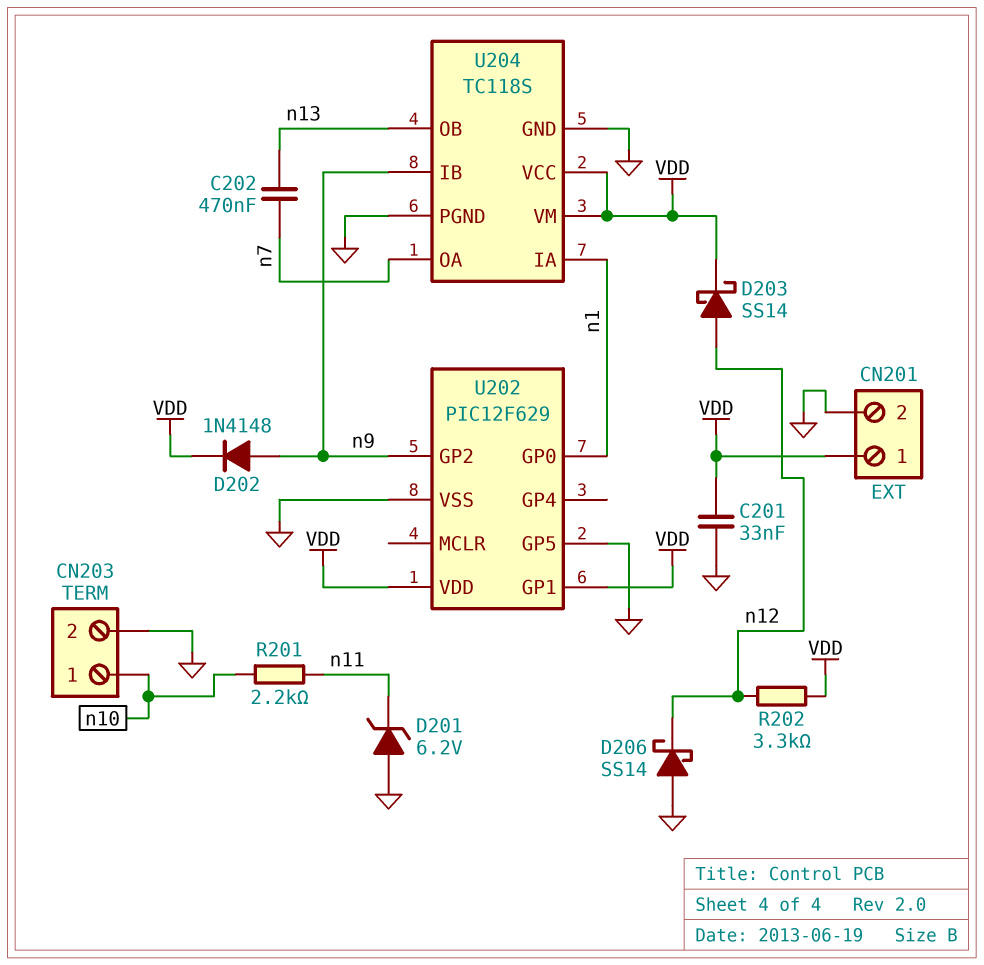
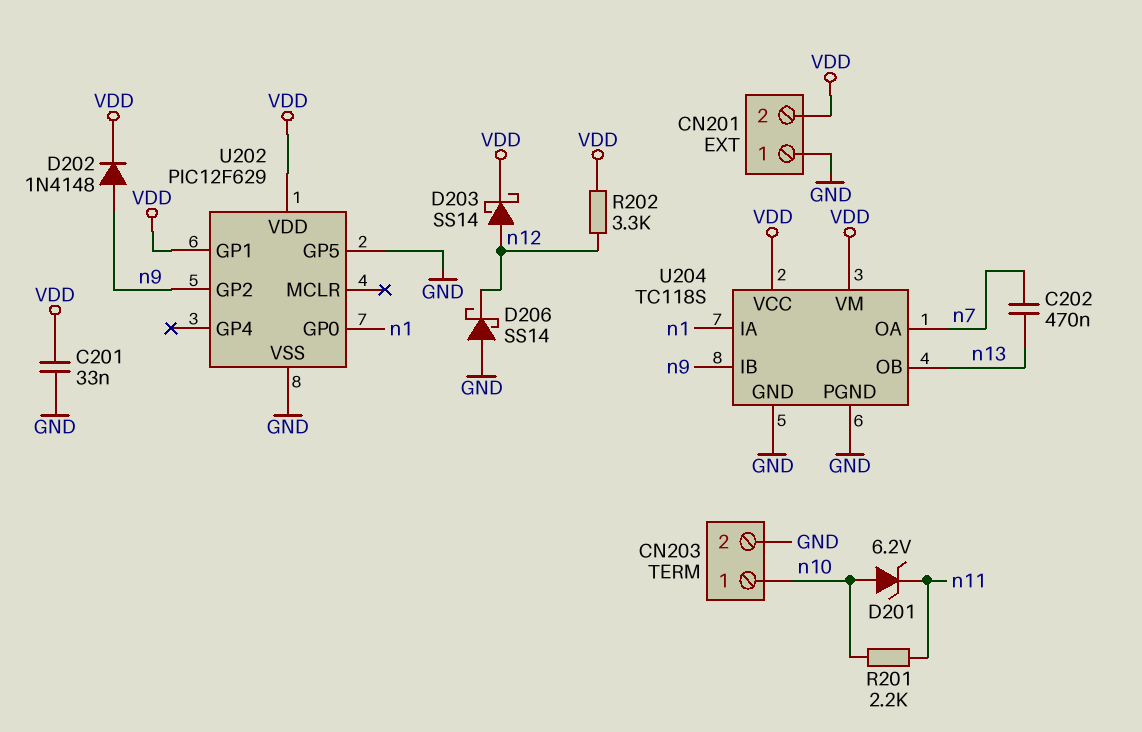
CN201 pin 1: VDD -> GND
CN201 pin 2: GND -> VDD
D201: zener 6.2V (A GND, K n11) -> zener 6.2V (A n10, K n11)

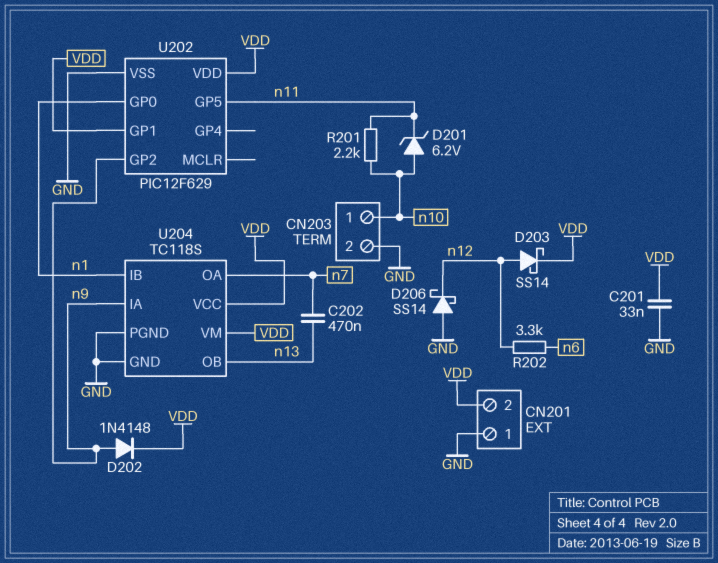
R202: 3.3k (VDD, n12) -> 3.3k (n6, n12)
U202 pin GP5: GND -> n11
U204 pin IA: n1 -> n9
U204 pin IB: n9 -> n1

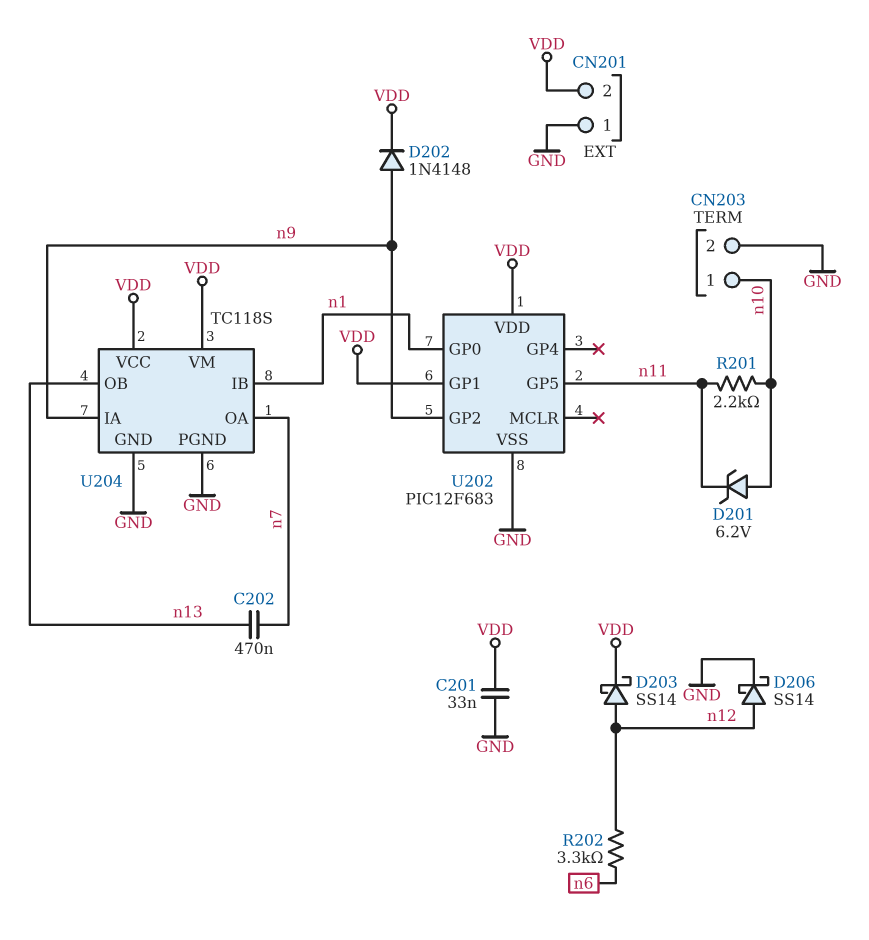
D206: schottky SS14 (A GND, K n12) -> schottky SS14 (A n12, K GND)
U202: PIC12F629 -> PIC12F683

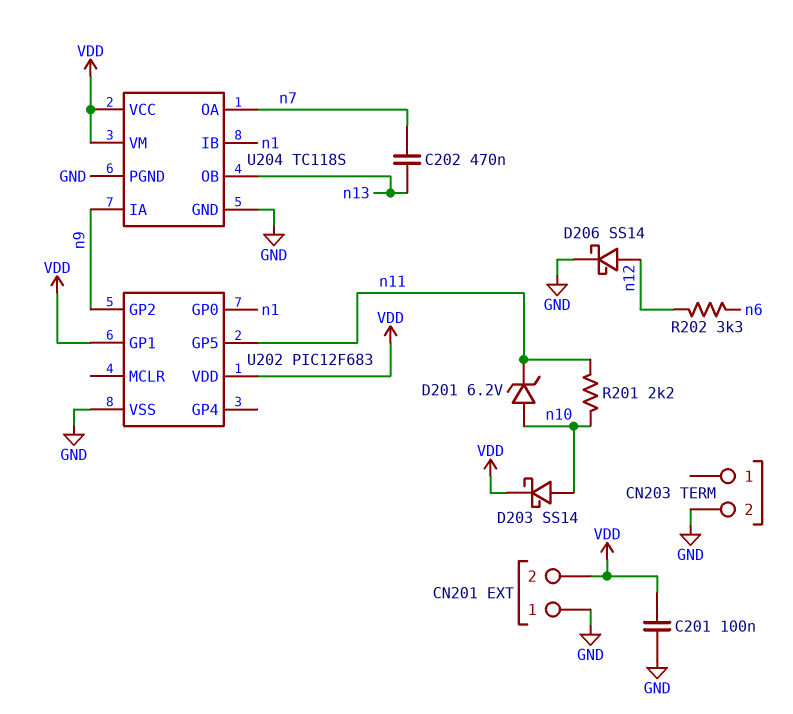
C201: 33nF (GND, VDD) -> 100nF (GND, VDD)
CN203 pin 1: n10 -> none
D202: diode 1N4148 (A n9, K VDD) -> none
D203: schottky SS14 (A n12, K VDD) -> schottky SS14 (A n10, K VDD)

